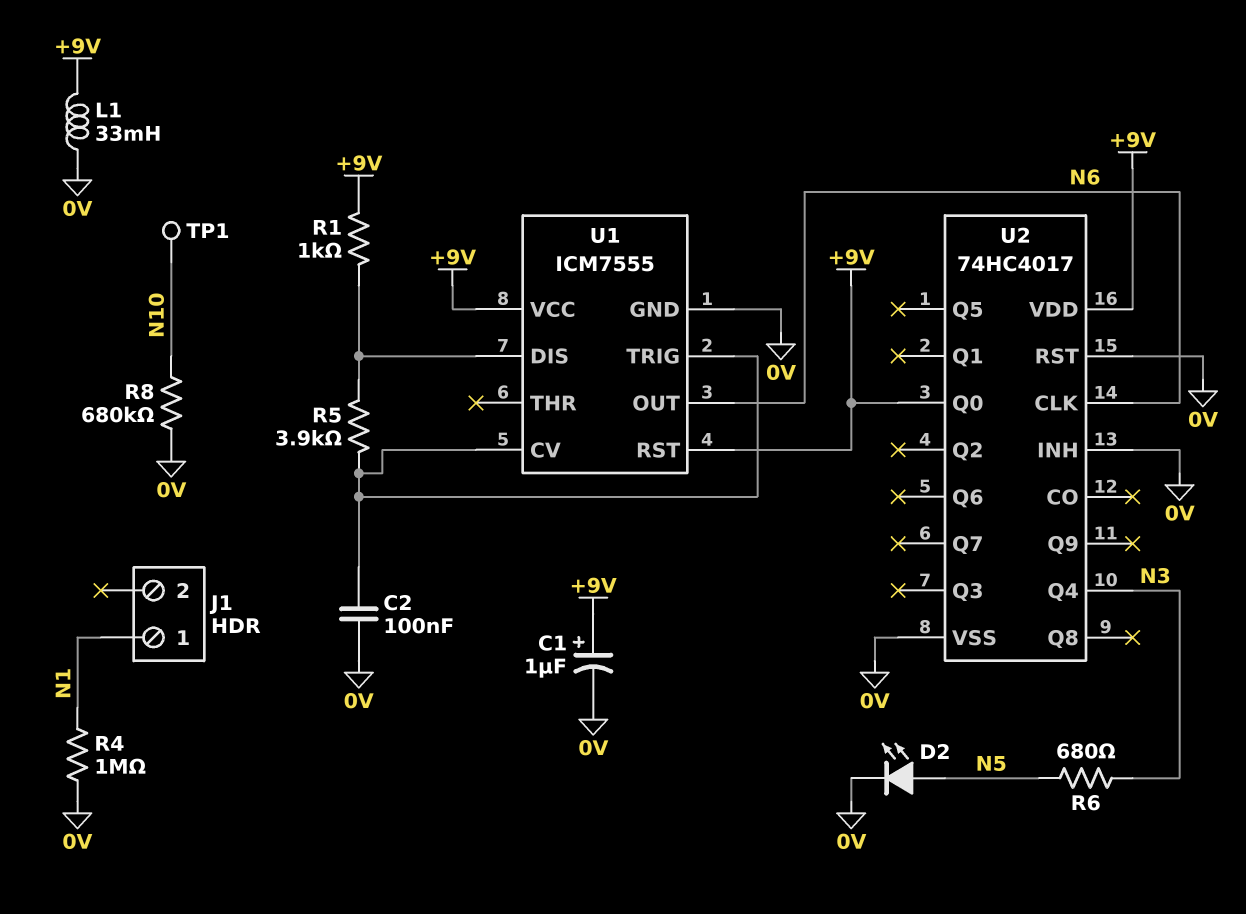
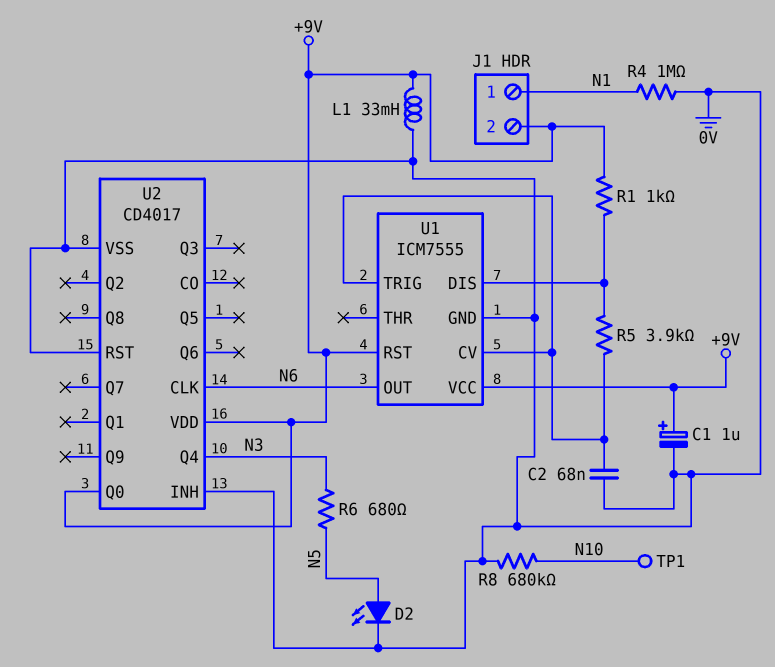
C2: 100nF (0V, U1/CV) -> 68nF (0V, U1/CV)
J1 pin 2: none -> +9V
U2: 74HC4017 -> CD4017

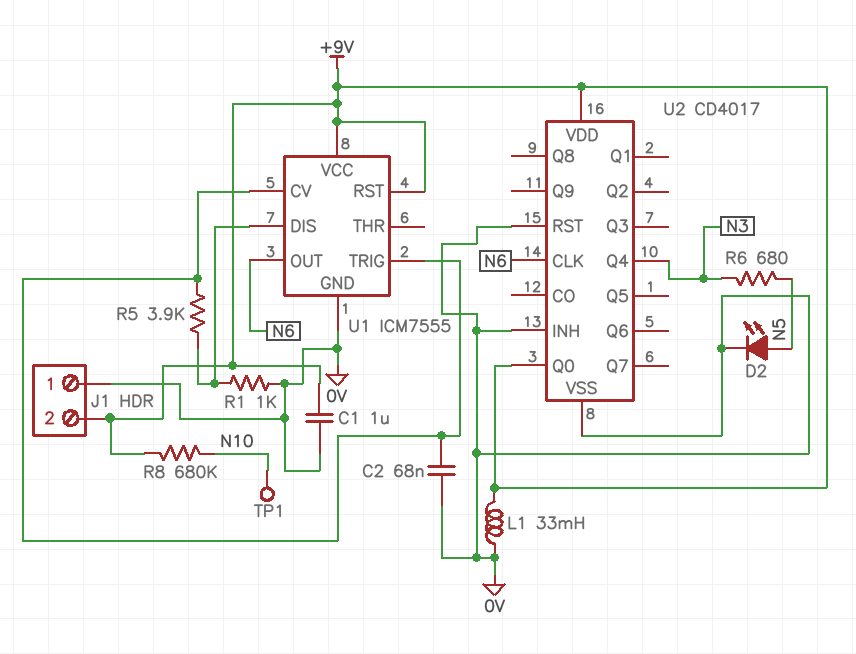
C1: 1uF (plus +9V, minus 0V) -> 1uF (+9V, 0V)
J1 pin 1: N1 -> 0V
R1: 1k (+9V, U1/DIS) -> 1k (0V, U1/DIS)
R4: 1M (0V, N1) -> none
R8: 680k (0V, N10) -> 680k (+9V, N10)

